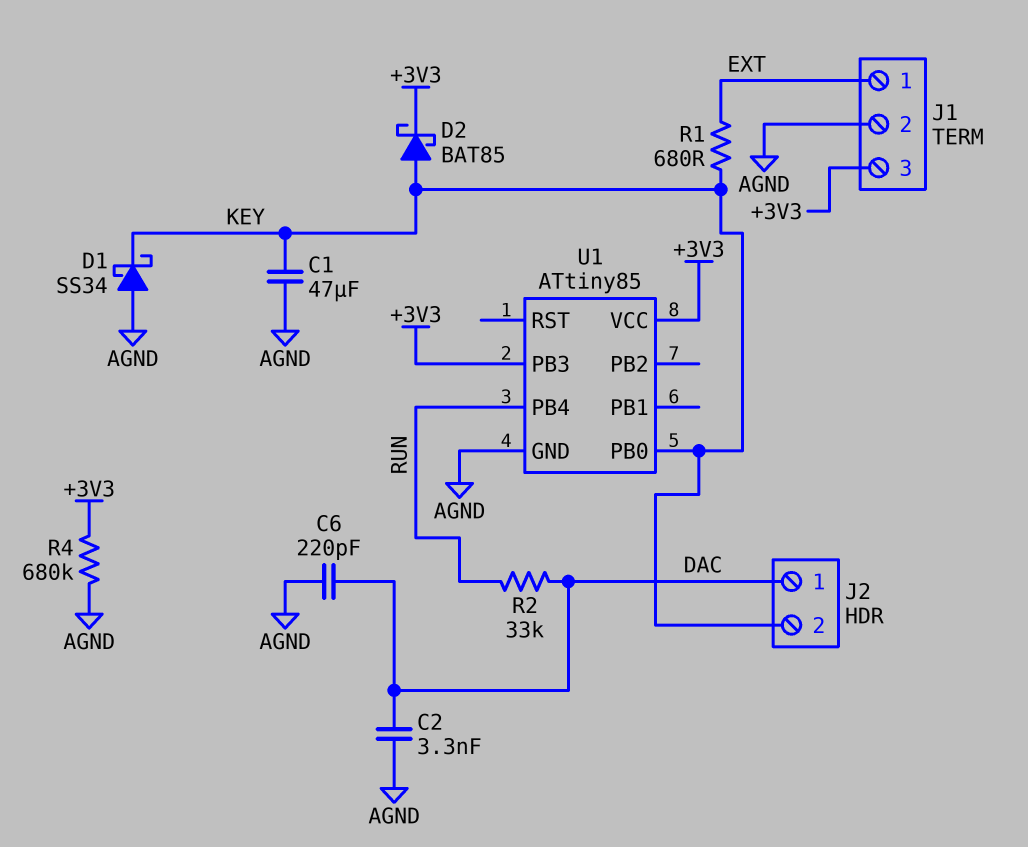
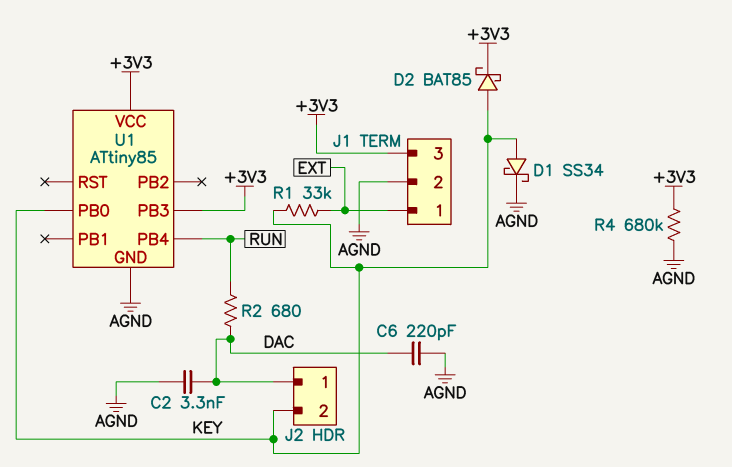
C1: 47uF (AGND, KEY) -> none
D1: schottky SS34 (A AGND, K KEY) -> schottky SS34 (A KEY, K AGND)
R1: 680 (EXT, KEY) -> 33k (EXT, KEY)
R2: 33k (DAC, RUN) -> 680 (DAC, RUN)

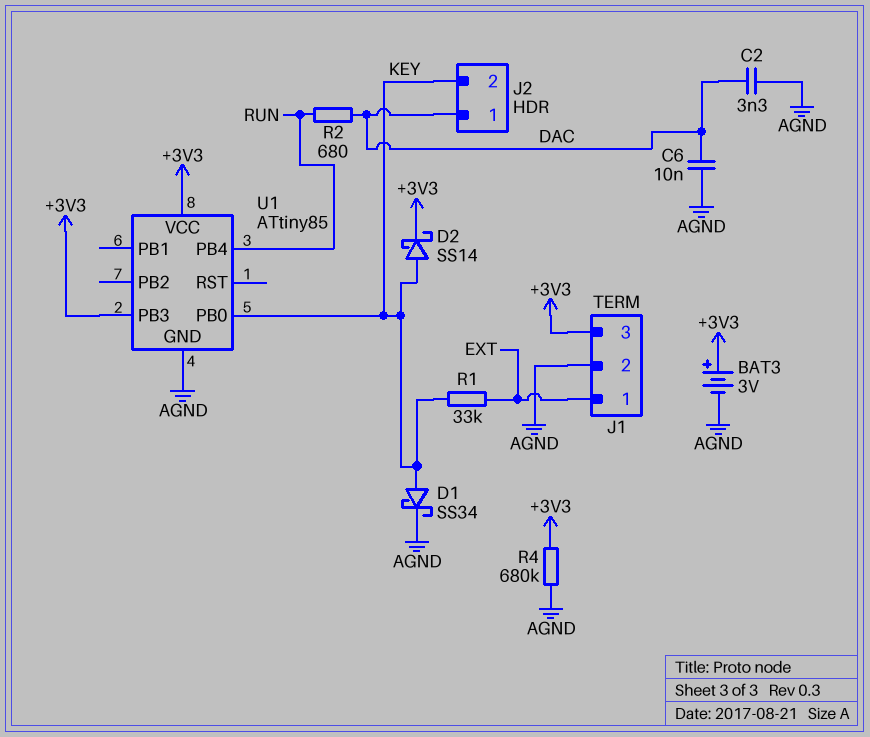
BAT3: none -> 3V (plus +3V3, minus AGND)
C6: 220pF (AGND, DAC) -> 10nF (AGND, DAC)
D2: schottky BAT85 (A KEY, K +3V3) -> schottky SS14 (A KEY, K +3V3)

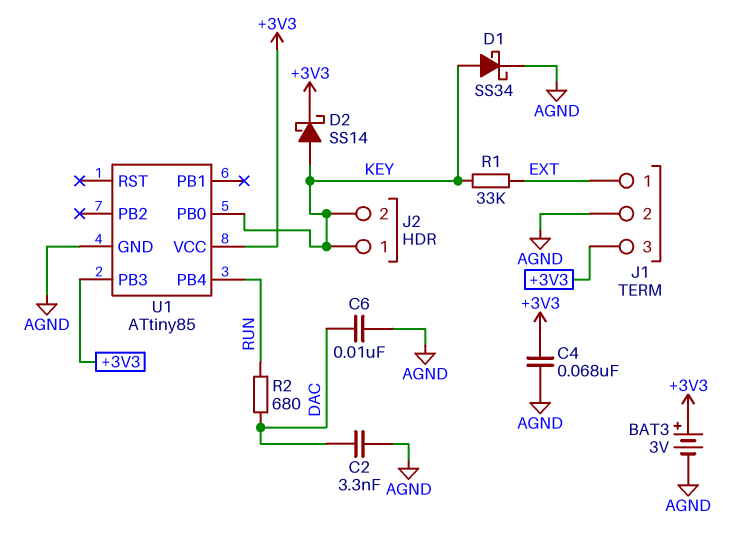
C4: none -> 68nF (+3V3, AGND)
J2 pin 1: DAC -> KEY
R4: 680k (+3V3, AGND) -> none

